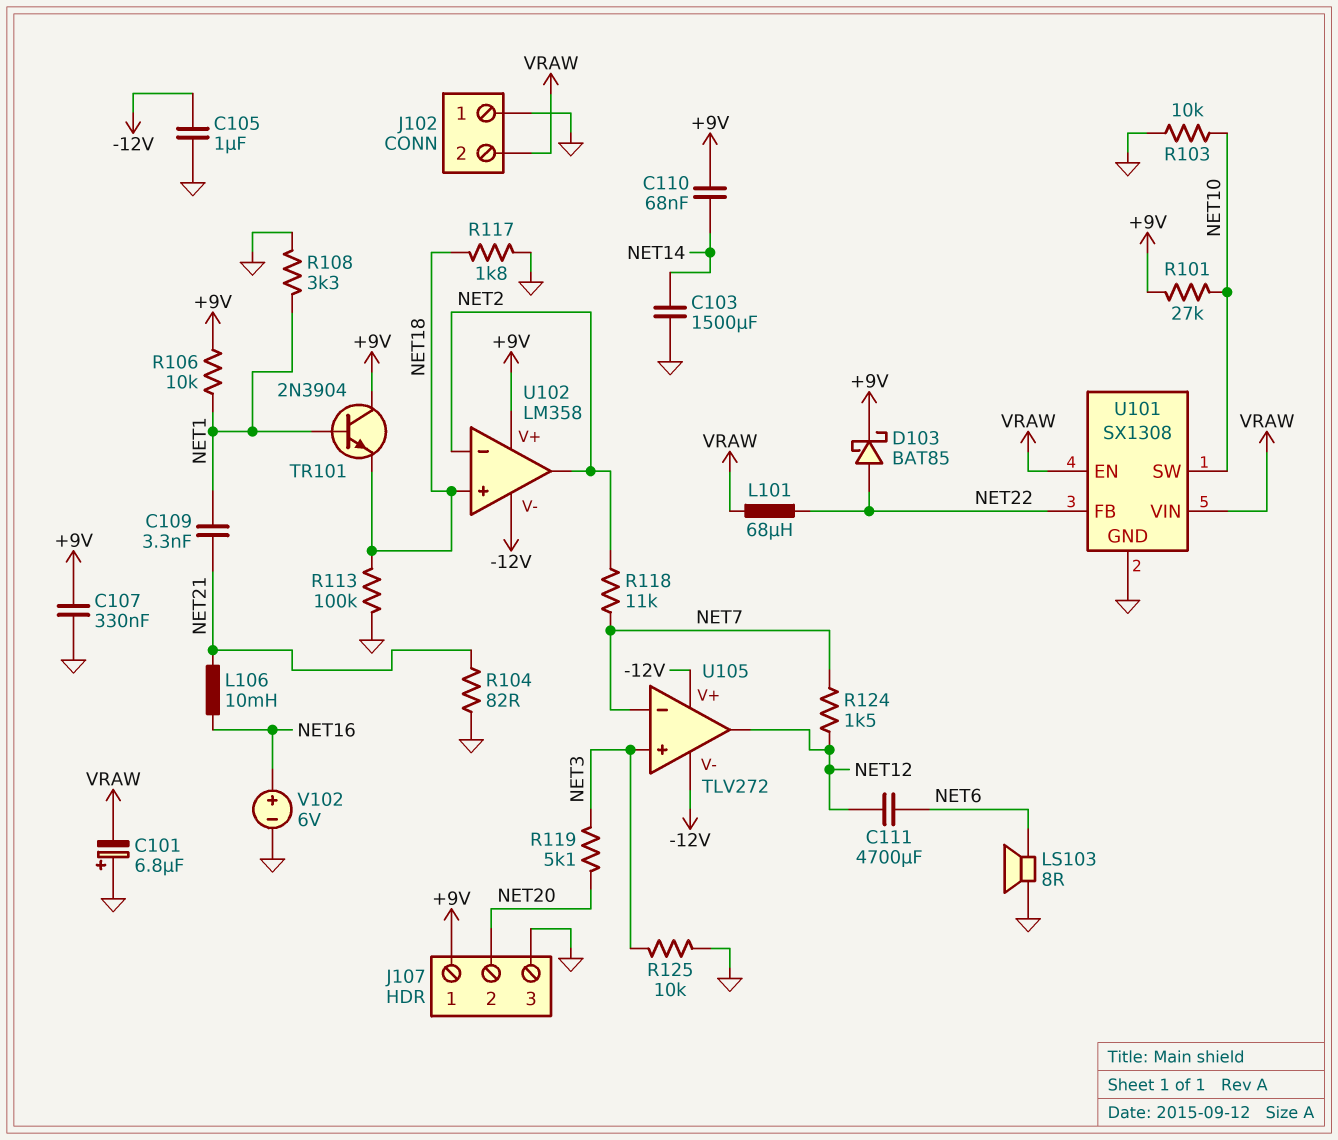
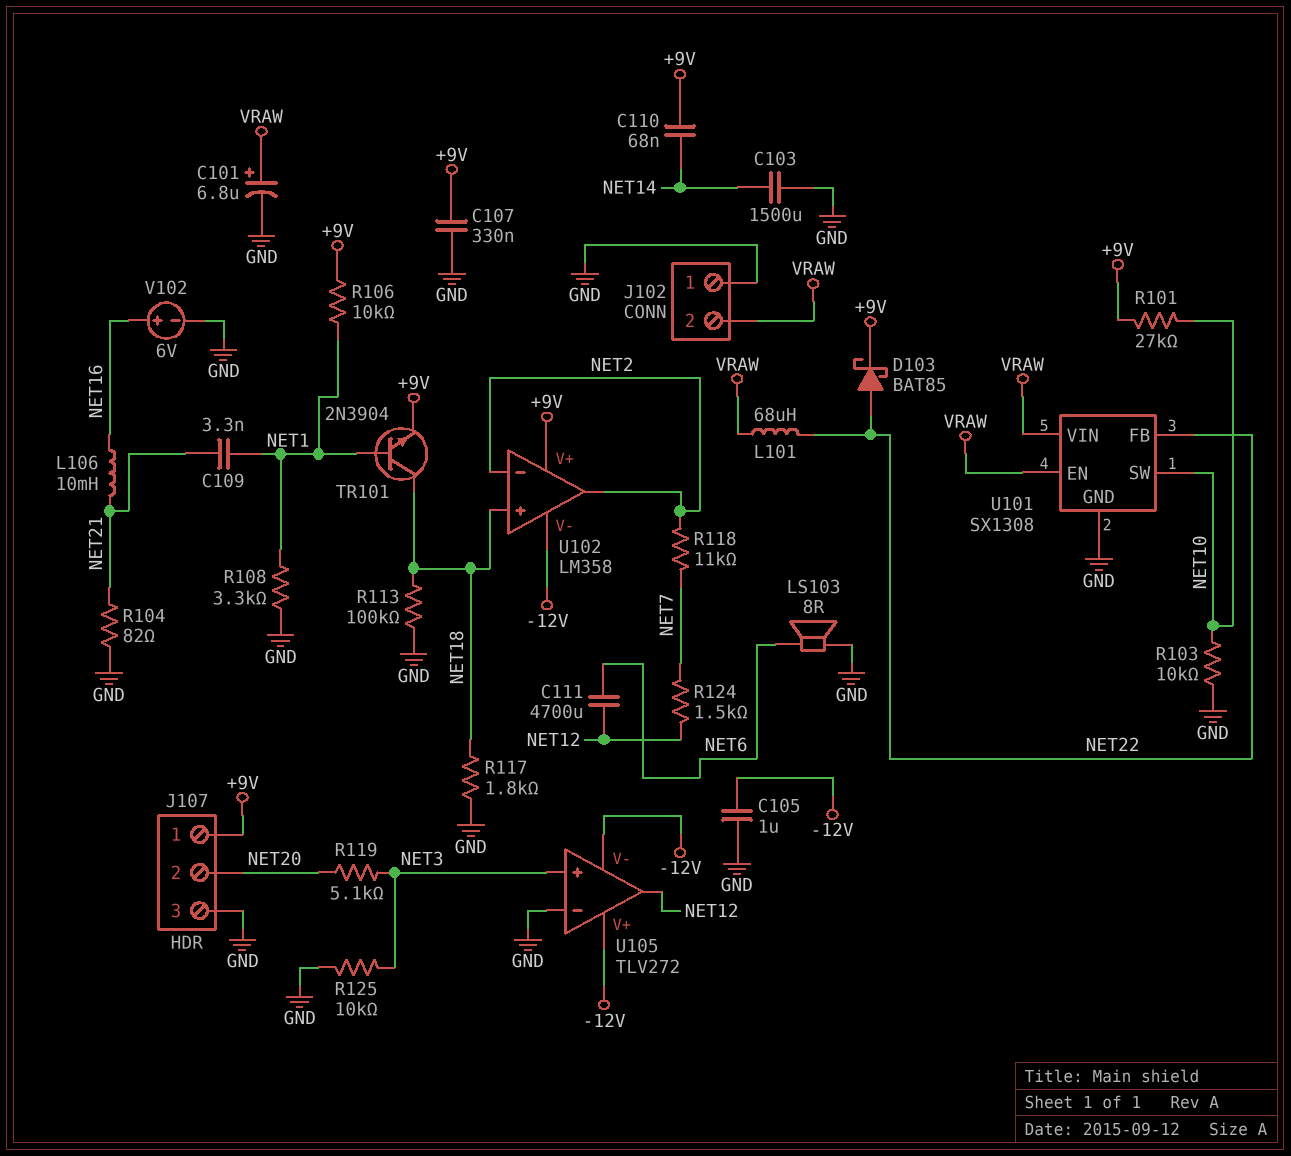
C101: 6.8uF (plus GND, minus VRAW) -> 6.8uF (plus VRAW, minus GND)
TR101: NPN 2N3904 (B NET1, C +9V, E NET18) -> NPN 2N3904 (B NET1, C NET18, E +9V)
U105 pin in-: NET7 -> GND

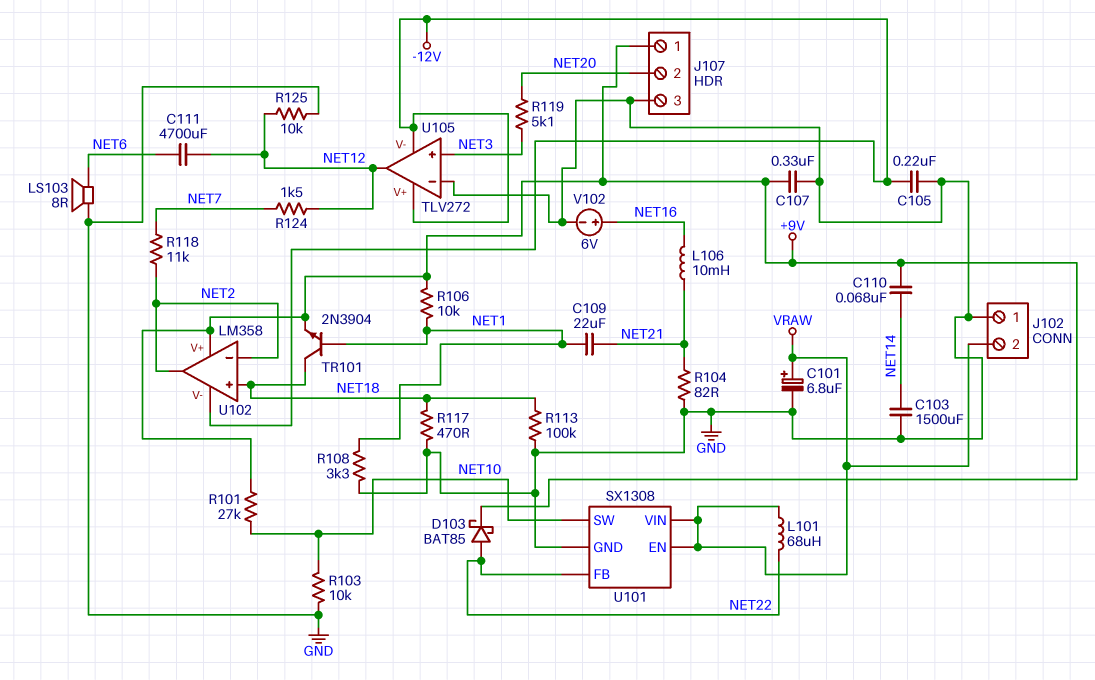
C105: 1uF (-12V, GND) -> 220nF (-12V, GND)
C109: 3.3nF (NET1, NET21) -> 22uF (NET1, NET21)
R117: 1.8k (GND, NET18) -> 470 (GND, NET18)
R125: 10k (GND, NET3) -> 10k (GND, NET12)

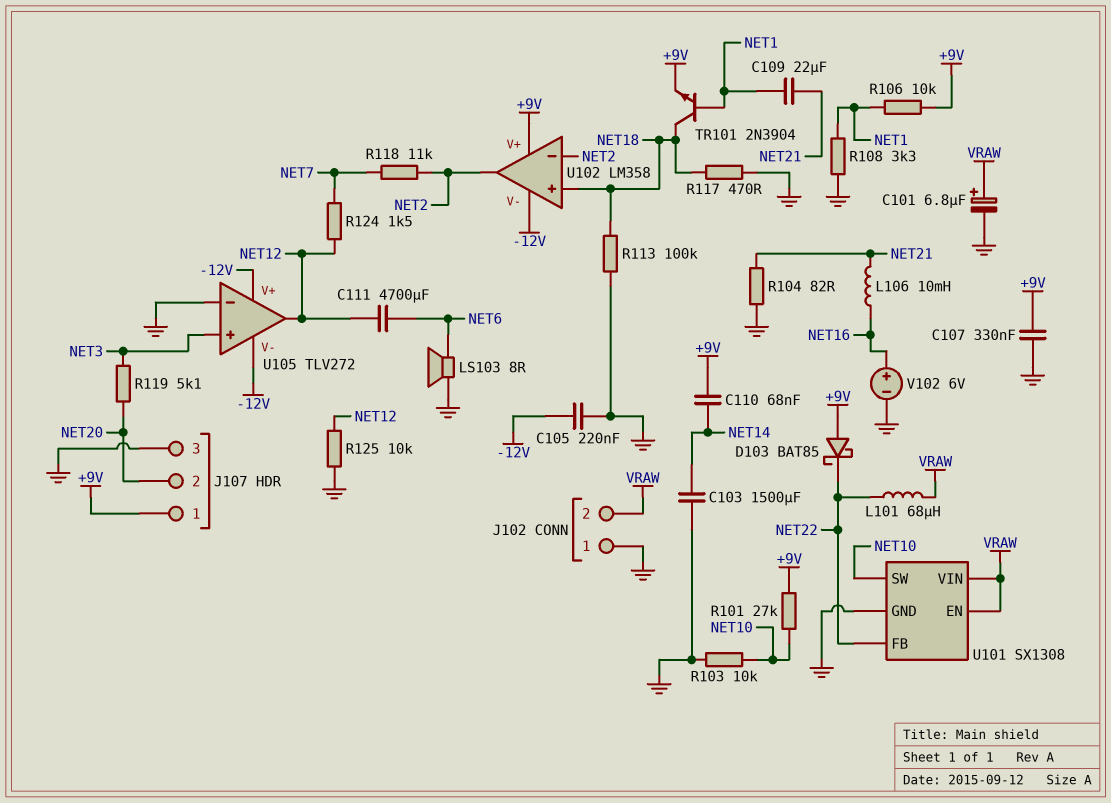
D103: schottky BAT85 (A NET22, K +9V) -> schottky BAT85 (A +9V, K NET22)

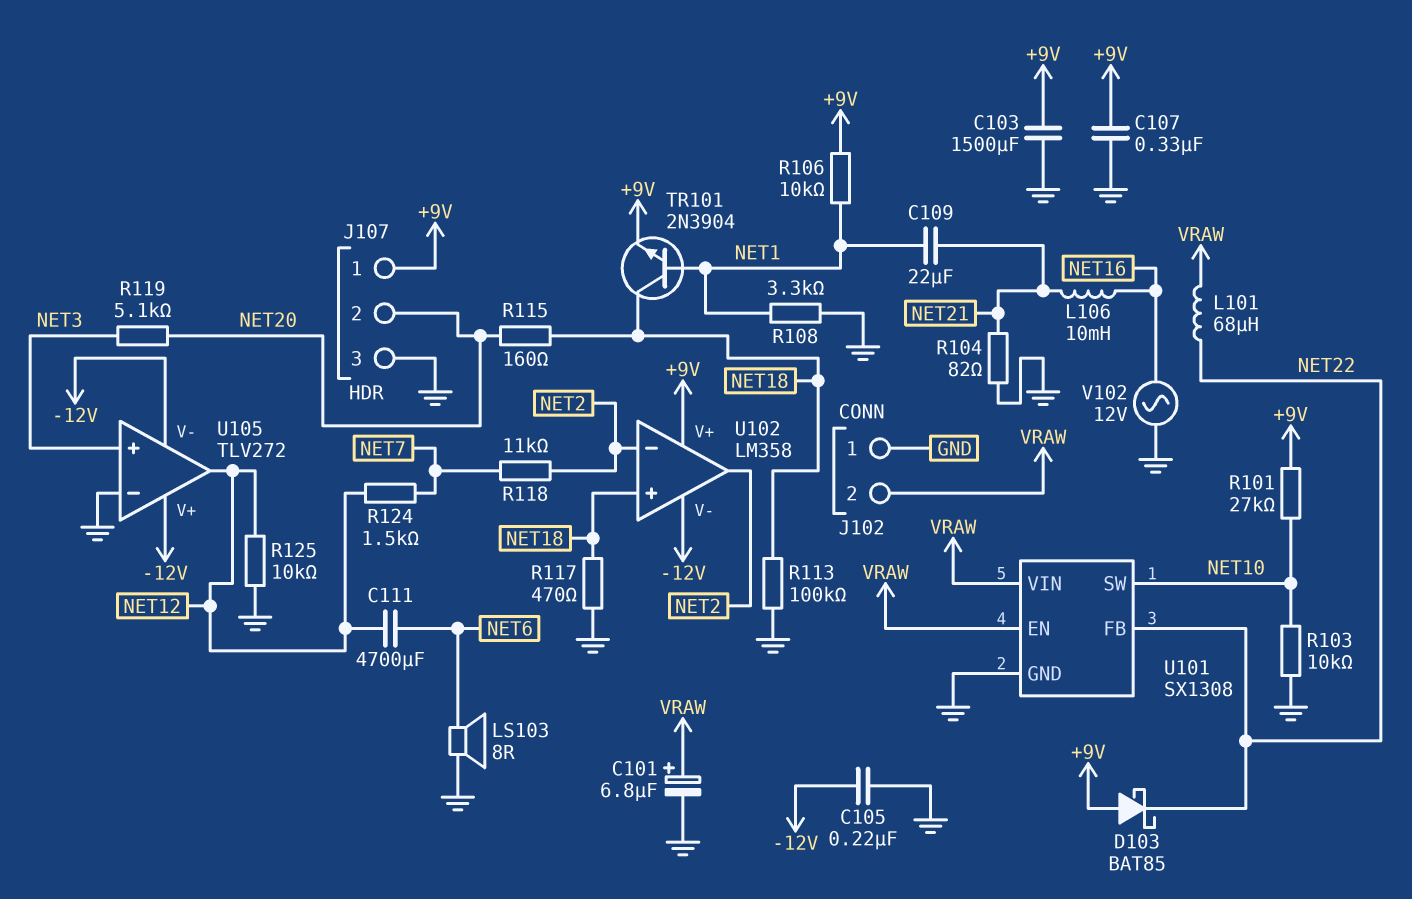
C103: 1500uF (GND, NET14) -> 1500uF (+9V, GND)
C110: 68nF (+9V, NET14) -> none
R115: none -> 160 (NET18, NET20)
V102: 6V (plus NET16, minus GND) -> AC 12V (GND, NET16)

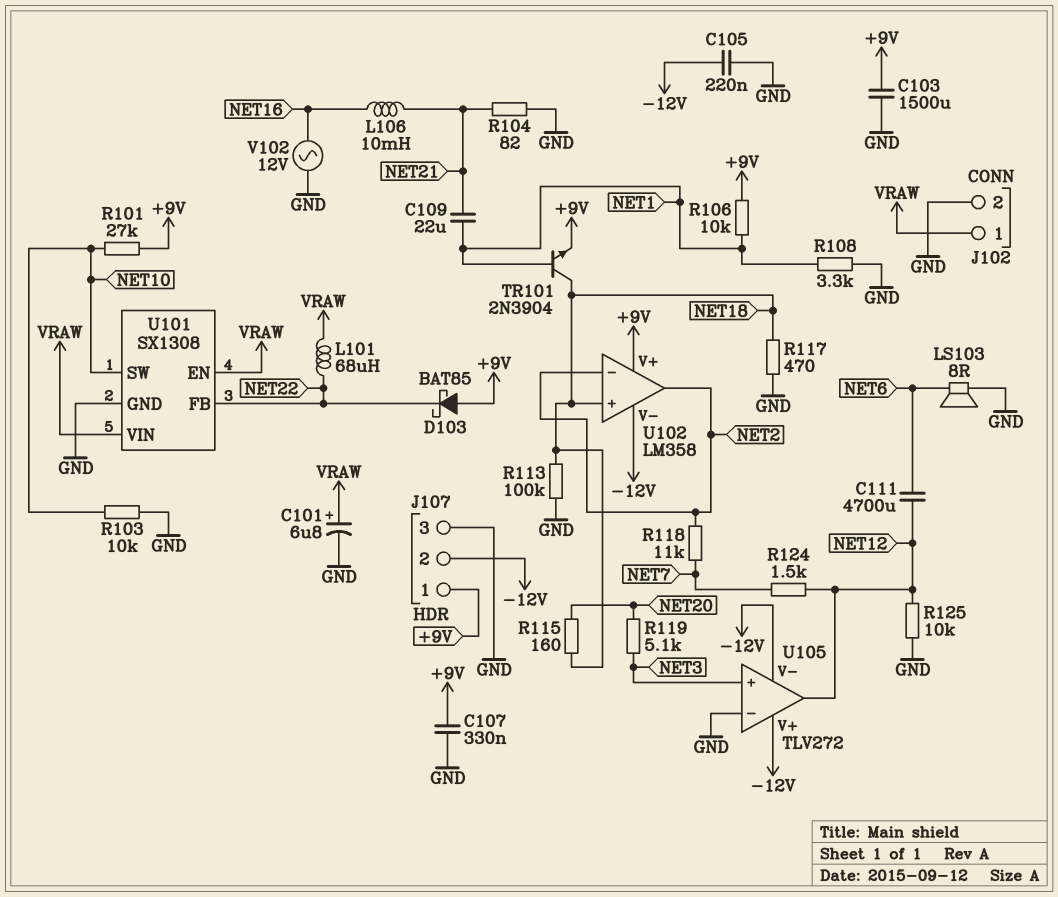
J102 pin 1: GND -> VRAW
J102 pin 2: VRAW -> GND
J107 pin 2: NET20 -> -12V

